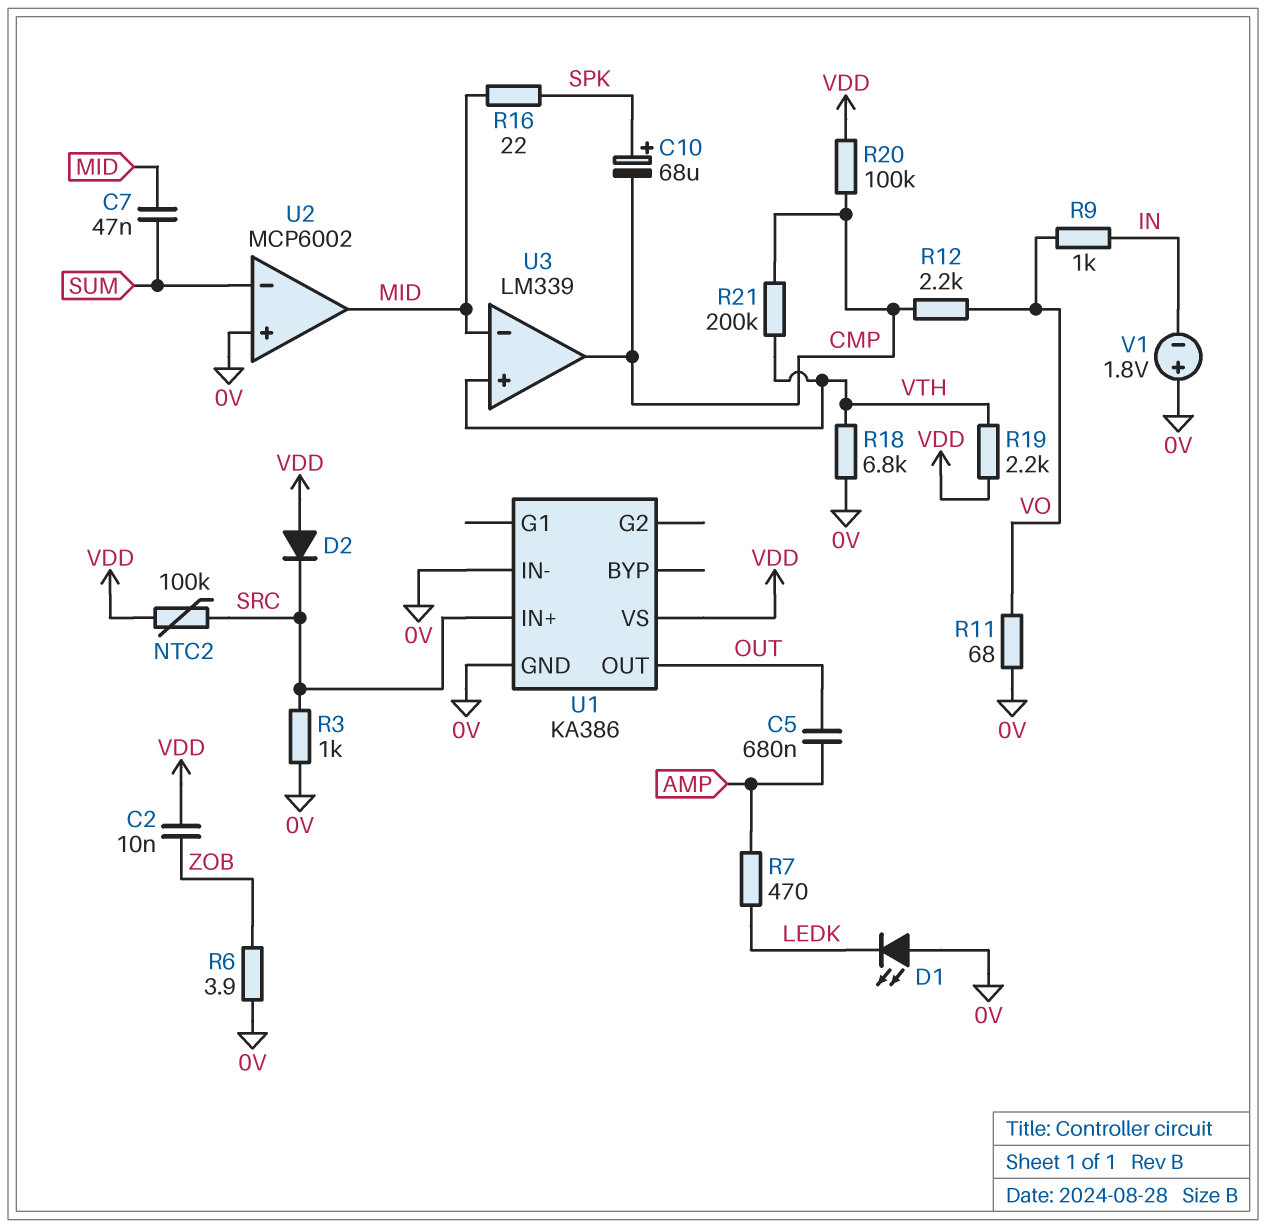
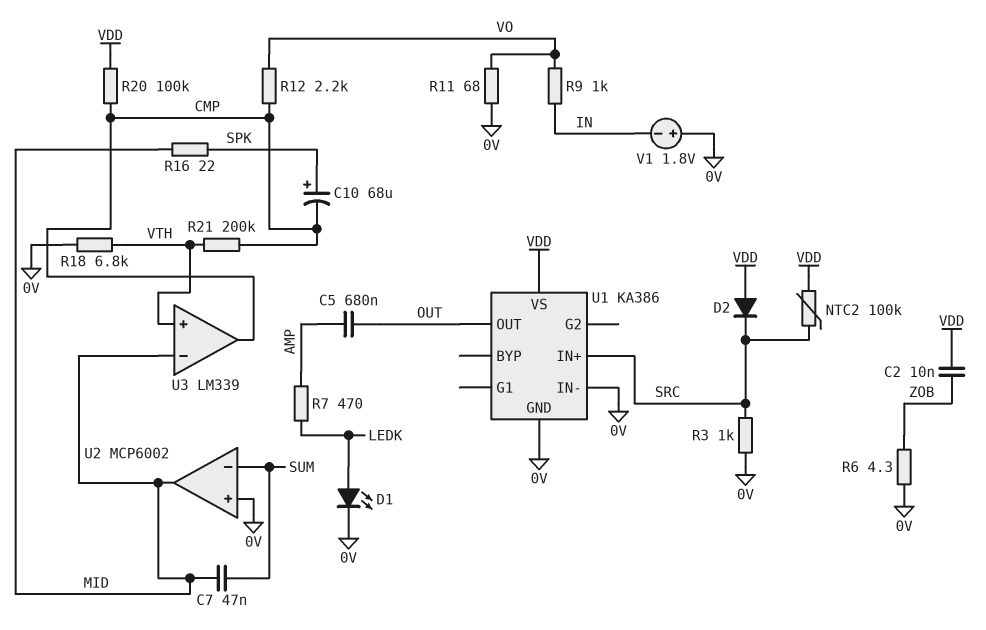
D1: LED (A 0V, K LEDK) -> LED (A LEDK, K 0V)
R6: 3.9 (0V, ZOB) -> 4.3 (0V, ZOB)
R19: 2.2k (VDD, VTH) -> none

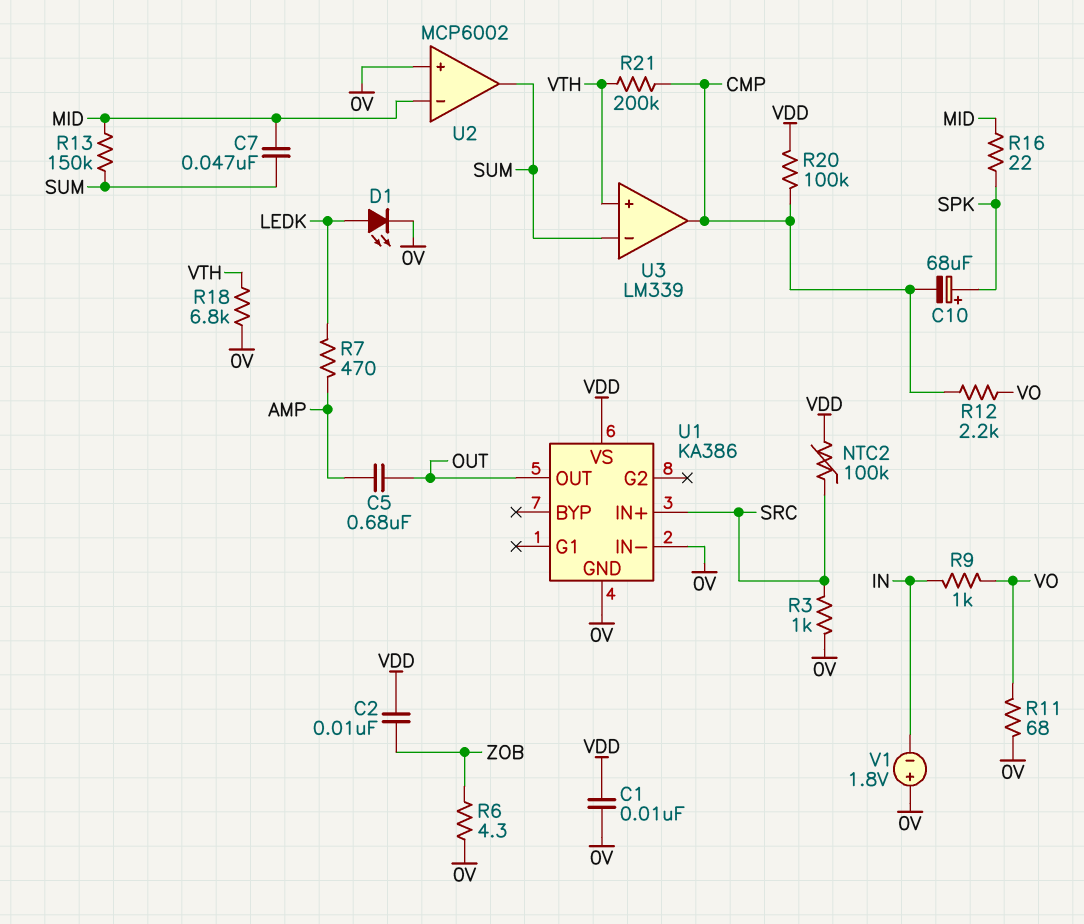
C1: none -> 10nF (0V, VDD)
D2: diode (A VDD, K SRC) -> none
R13: none -> 150k (MID, SUM)
U2 pin in-: SUM -> MID
U2 pin out: MID -> SUM
U3 pin in-: MID -> SUM

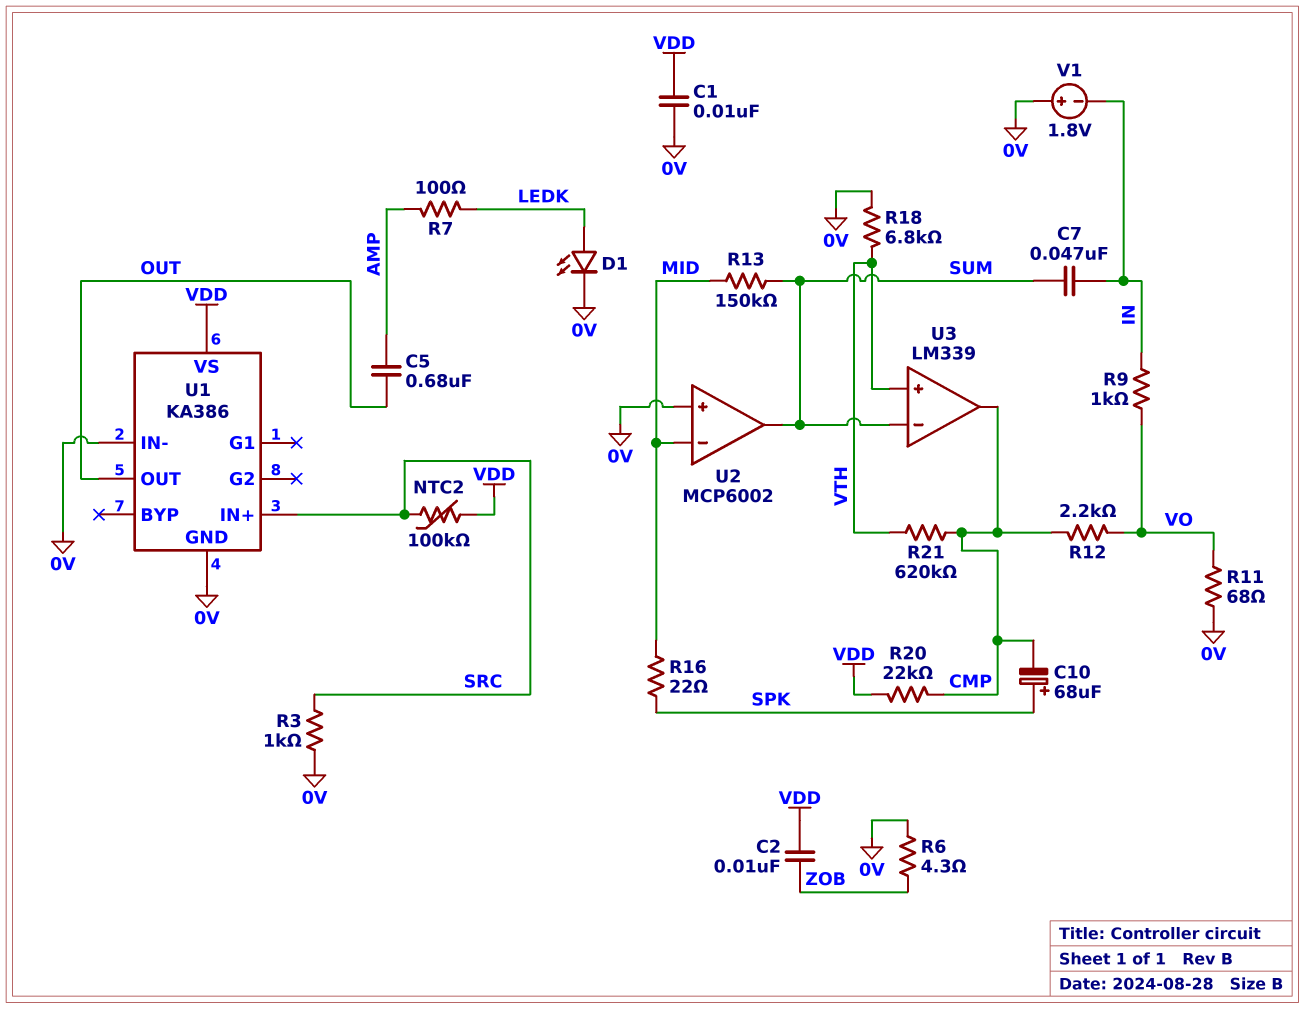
C7: 47nF (MID, SUM) -> 47nF (IN, SUM)
R7: 470 (AMP, LEDK) -> 100 (AMP, LEDK)
R20: 100k (CMP, VDD) -> 22k (CMP, VDD)
R21: 200k (CMP, VTH) -> 620k (CMP, VTH)

